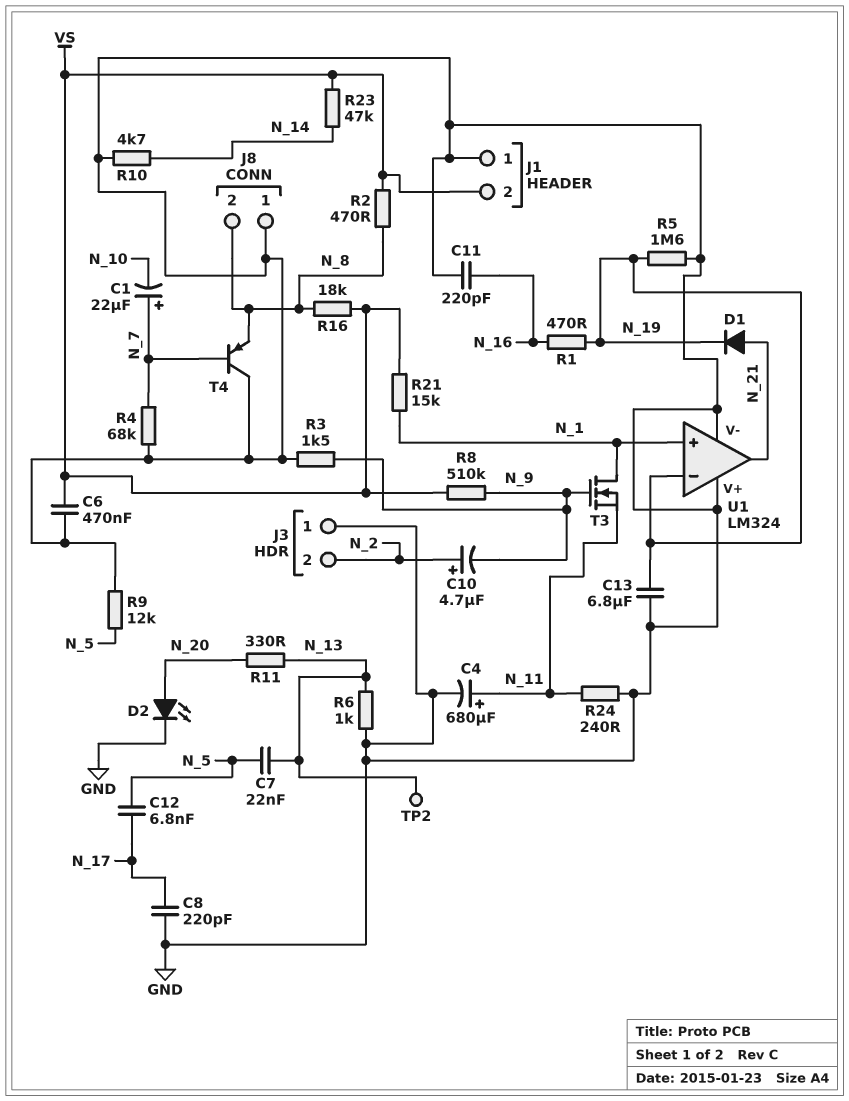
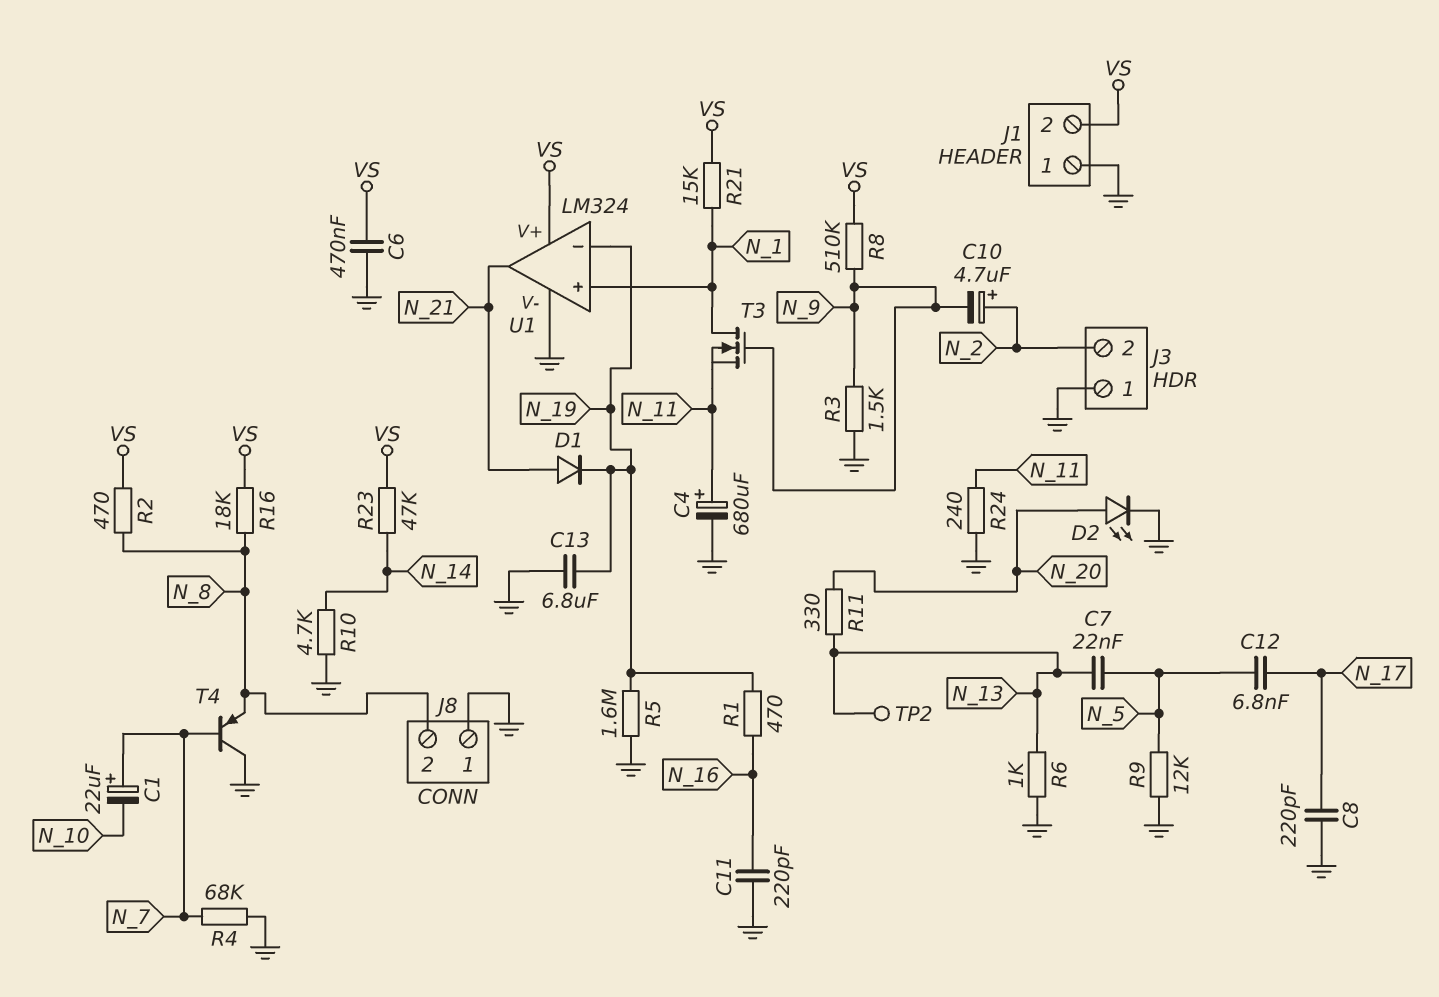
U1 pin V+: GND -> VS

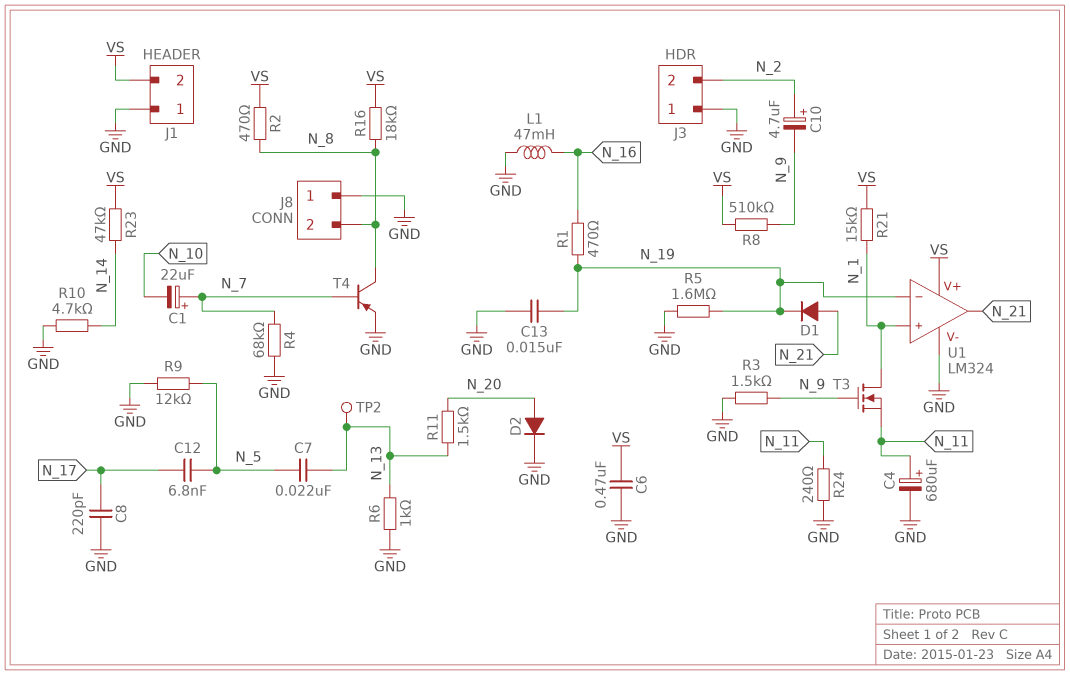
C11: 220pF (GND, N_16) -> none
C13: 6.8uF (GND, N_19) -> 15nF (GND, N_19)
D2: LED (A N_20, K GND) -> diode (A N_20, K GND)
L1: none -> 47mH (GND, N_16)
R11: 330 (N_13, N_20) -> 1.5k (N_13, N_20)
T4: PNP (B N_7, C GND, E N_8) -> PNP (B N_7, C N_8, E GND)

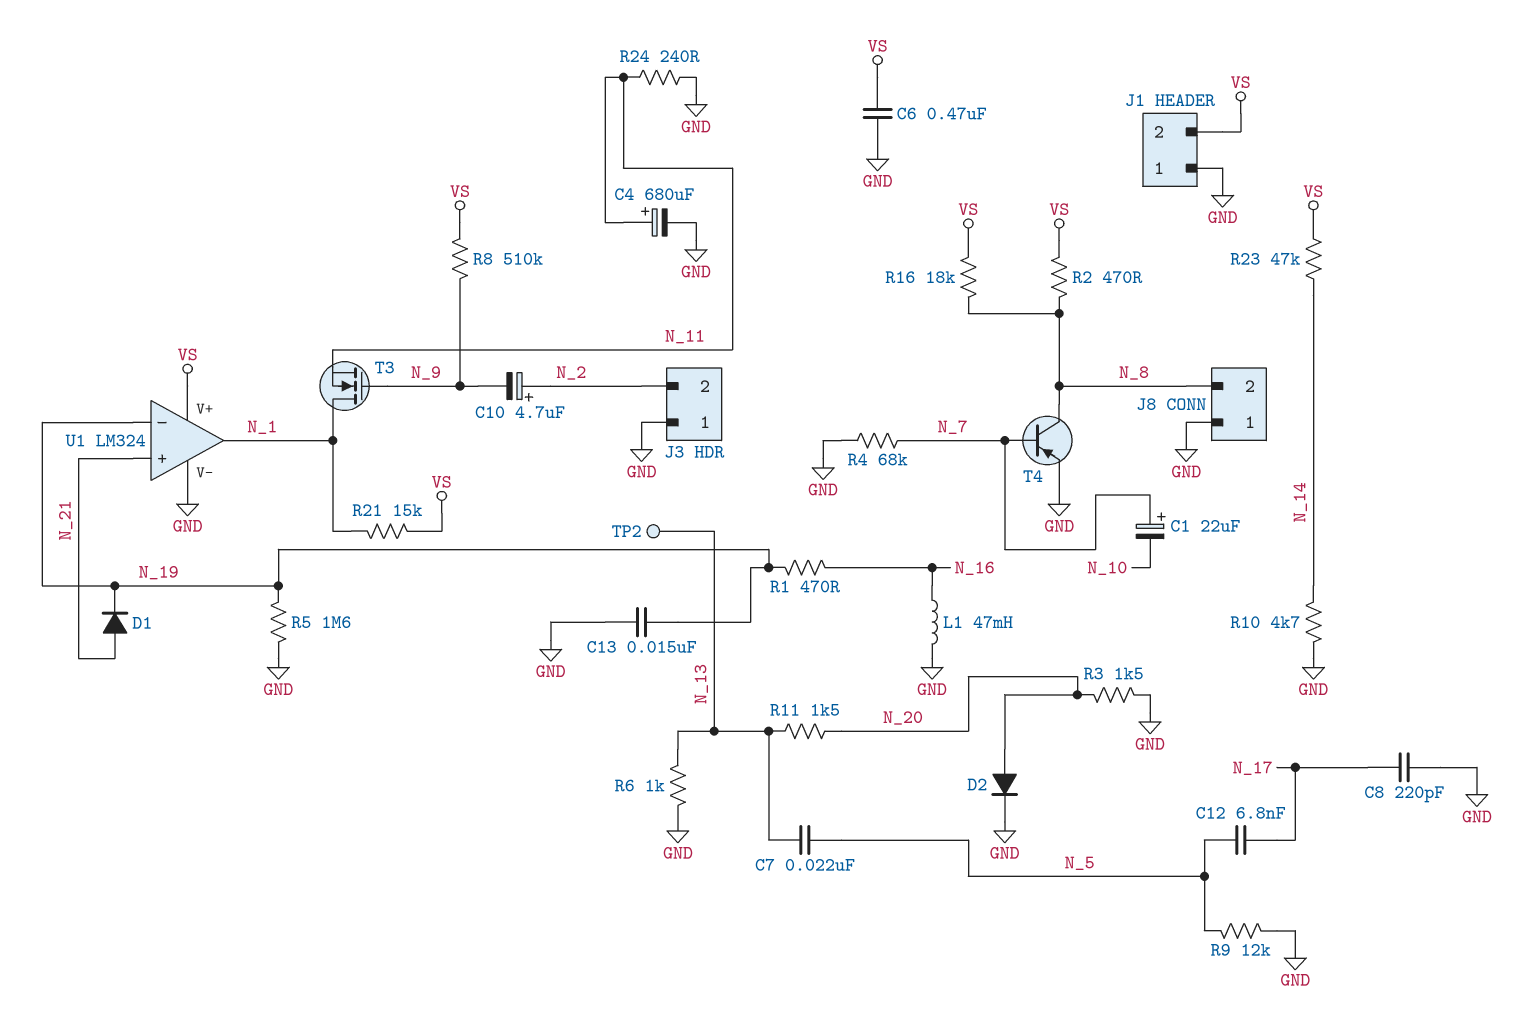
R3: 1.5k (GND, N_9) -> 1.5k (GND, N_20)
U1 pin in+: N_1 -> N_21
U1 pin out: N_21 -> N_1

